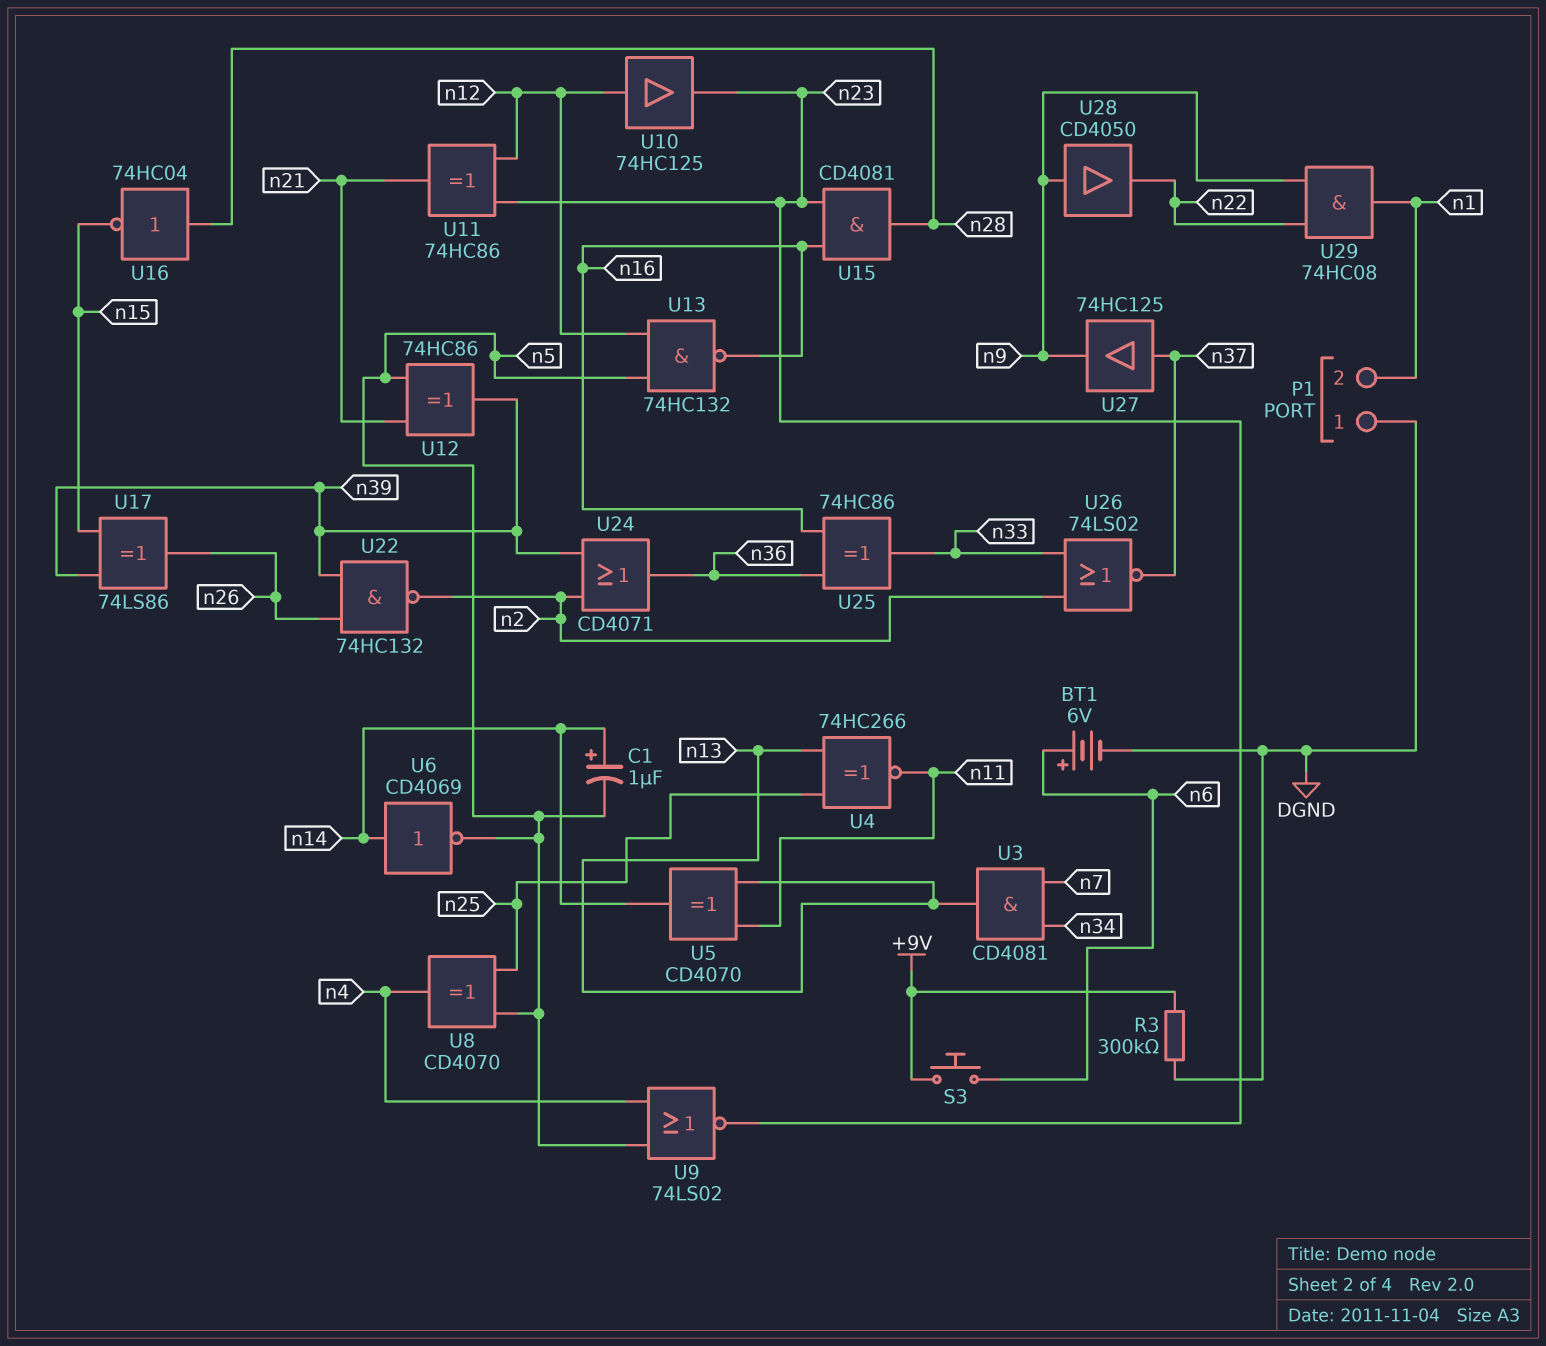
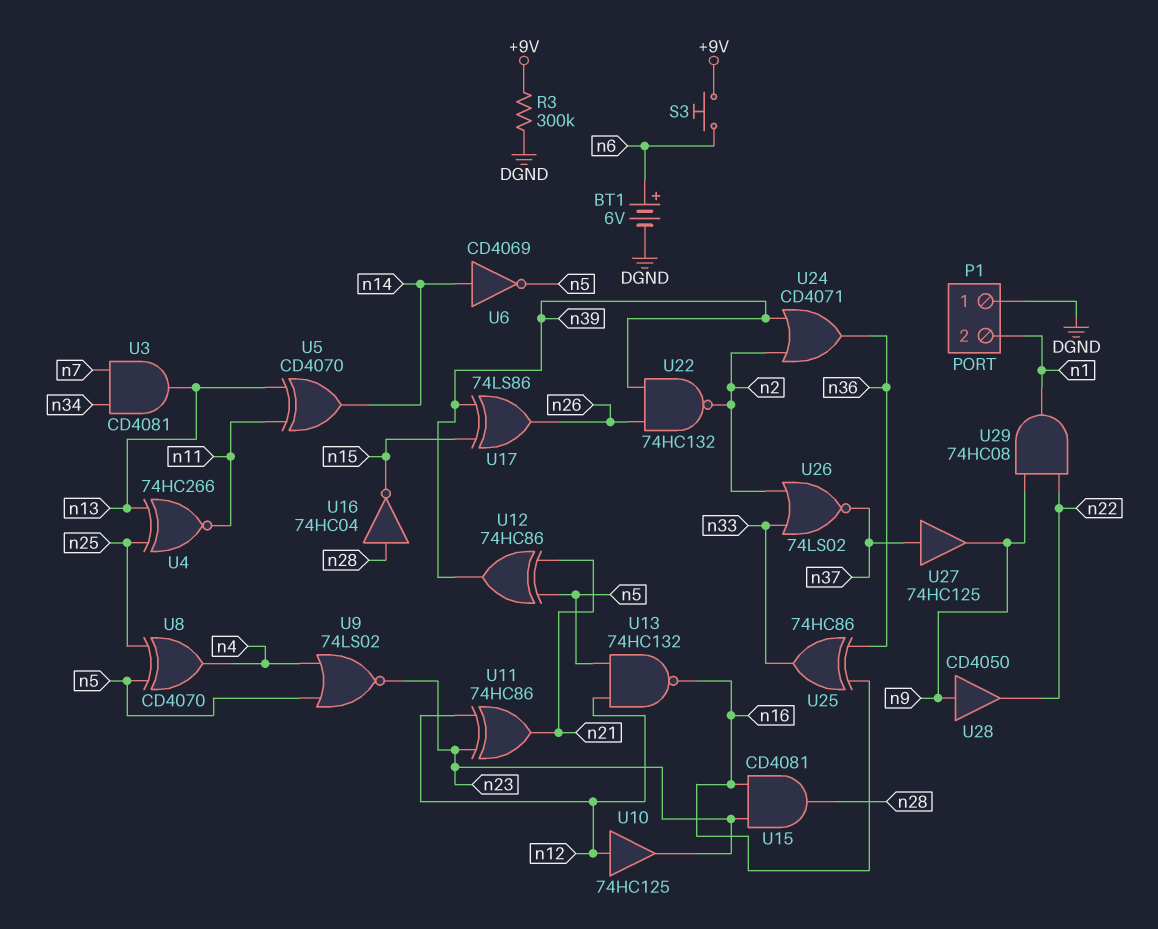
C1: 1uF (plus n14, minus n5) -> none

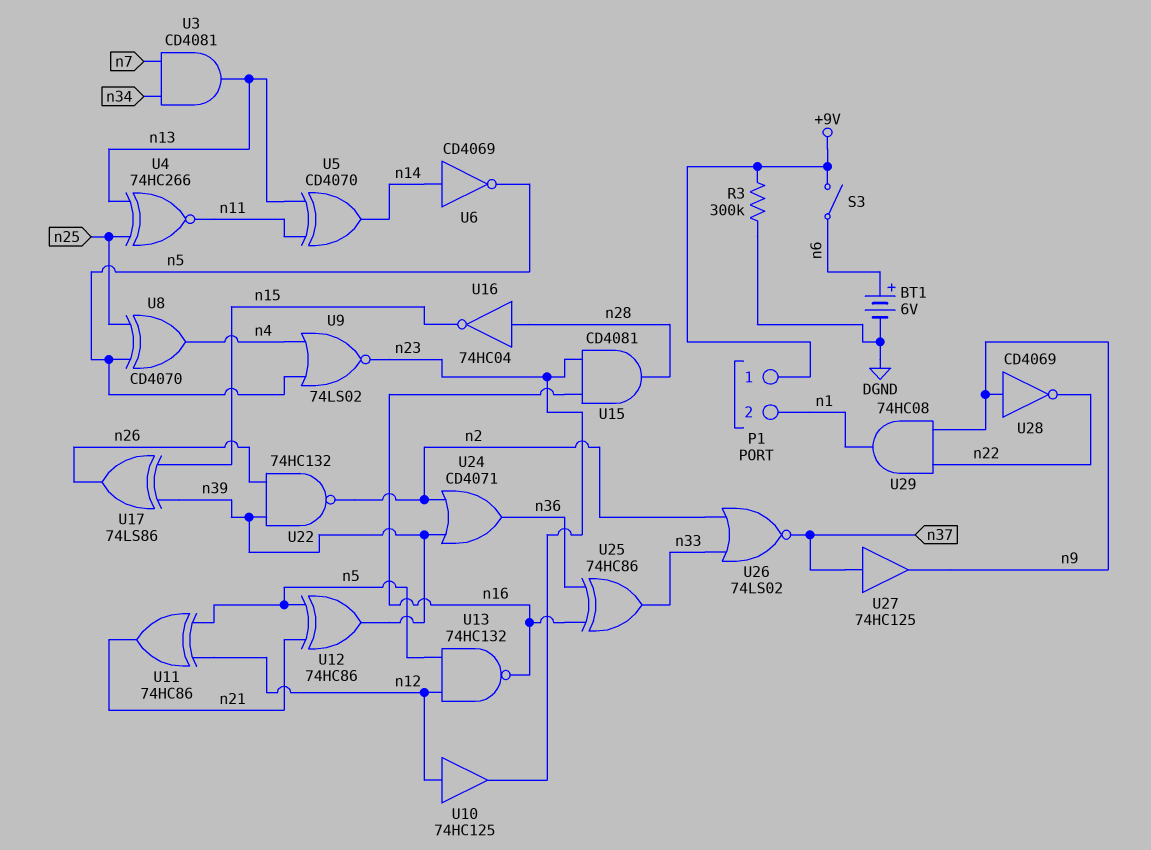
P1 pin 1: DGND -> +9V
S3: button (+9V, n6) -> switch (+9V, n6)
U11: XOR 74HC86 (in n12, in n23, out n21) -> XOR 74HC86 (in n5, in n12, out n21)
U28: buffer CD4050 (in n9, out n22) -> NOT CD4069 (in n9, out n22)

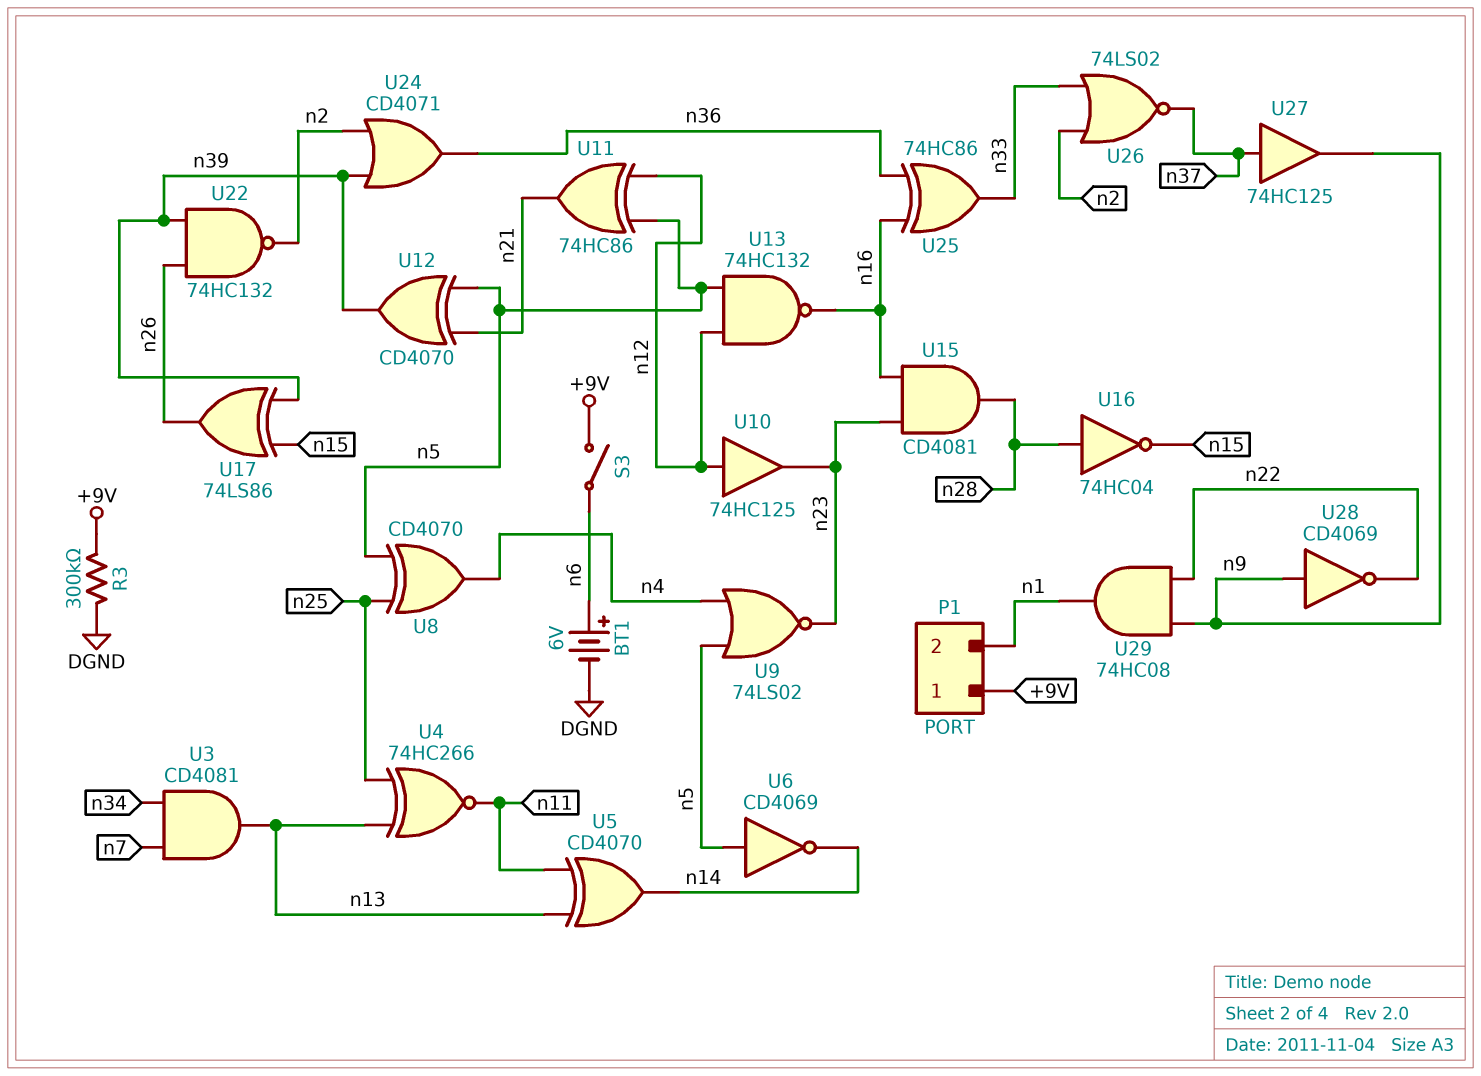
U6: NOT CD4069 (in n14, out n5) -> NOT CD4069 (in n5, out n14)
U12: XOR 74HC86 (in n5, in n21, out n39) -> XOR CD4070 (in n5, in n21, out n39)

